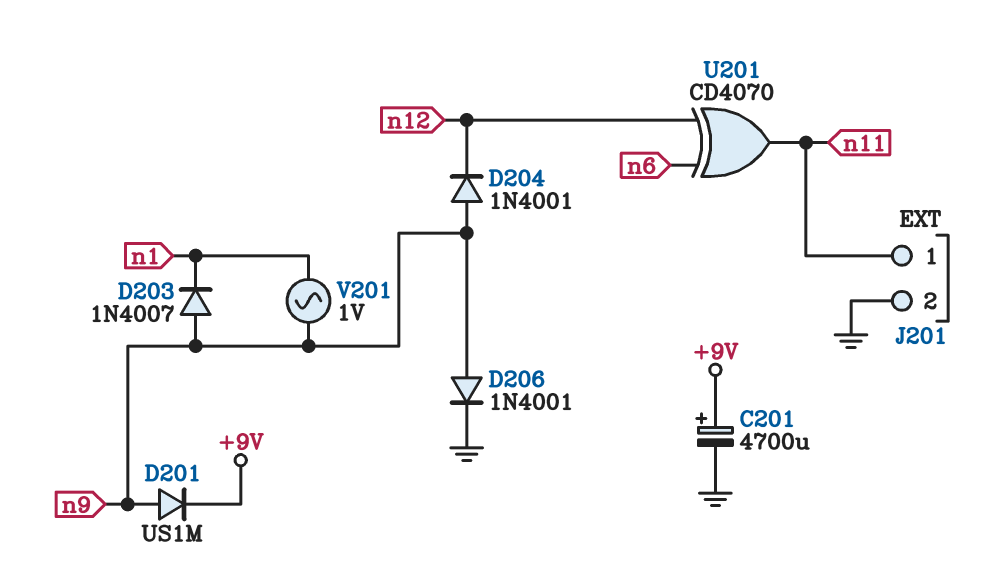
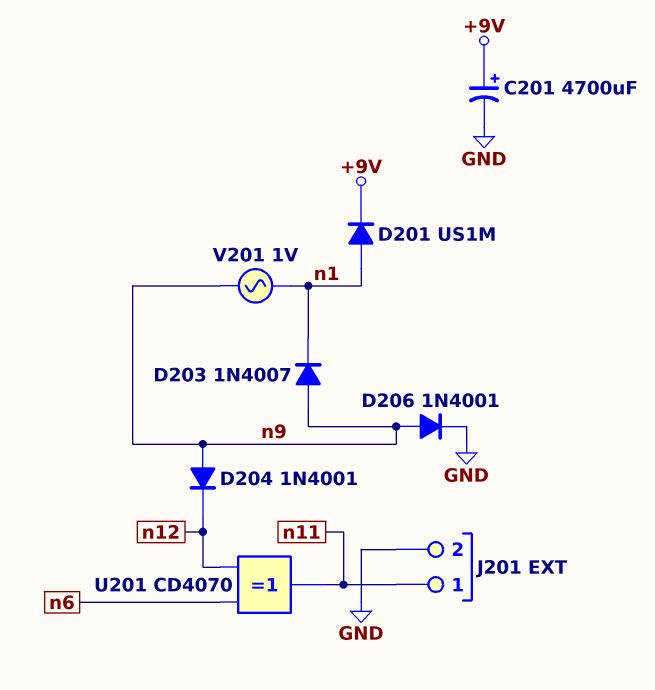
D201: diode US1M (A n9, K +9V) -> diode US1M (A n1, K +9V)

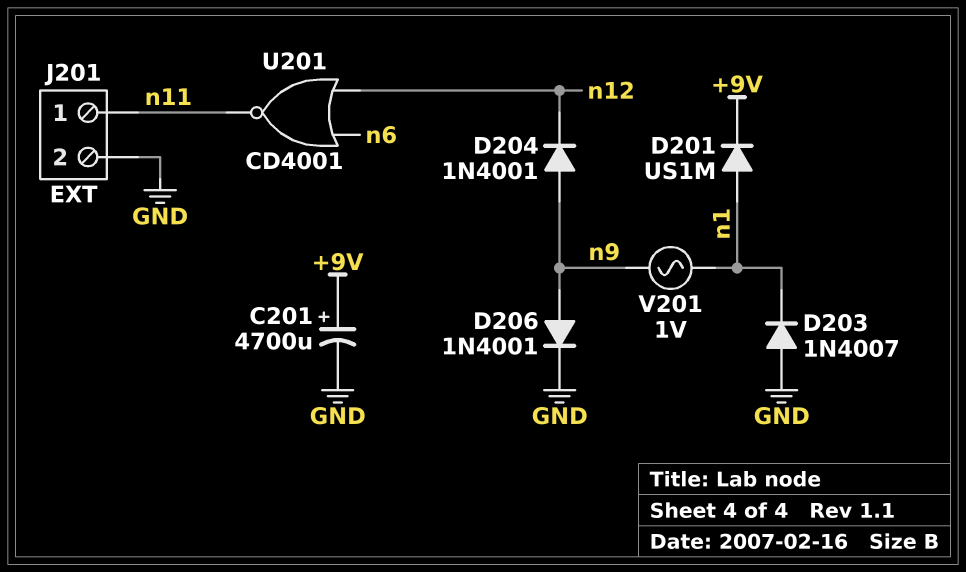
D203: diode 1N4007 (A n9, K n1) -> diode 1N4007 (A GND, K n1)
U201: XOR CD4070 (in n6, in n12, out n11) -> NOR CD4001 (in n6, in n12, out n11)

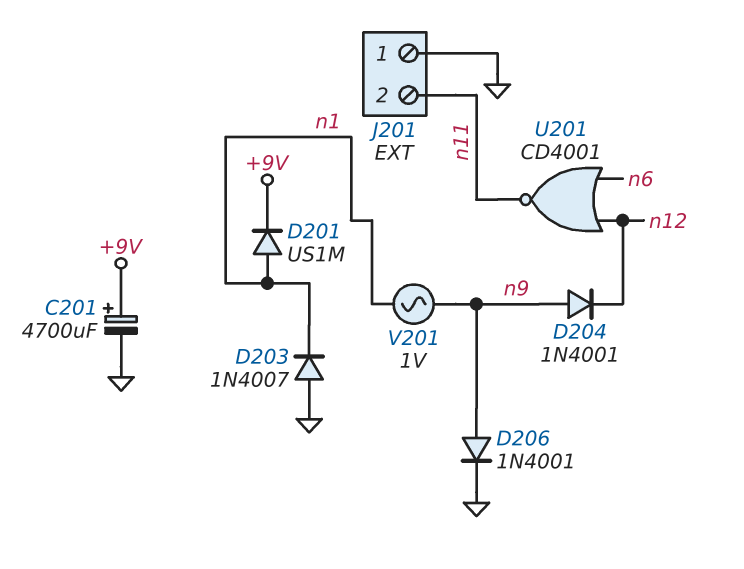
J201 pin 1: n11 -> GND
J201 pin 2: GND -> n11

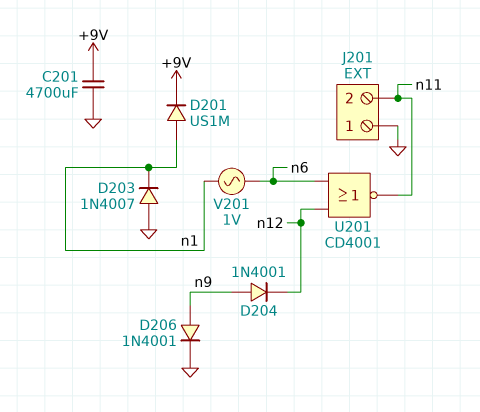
C201: 4700uF (plus +9V, minus GND) -> 4700uF (+9V, GND)
V201: AC 1V (n1, n9) -> AC 1V (n1, n6)

